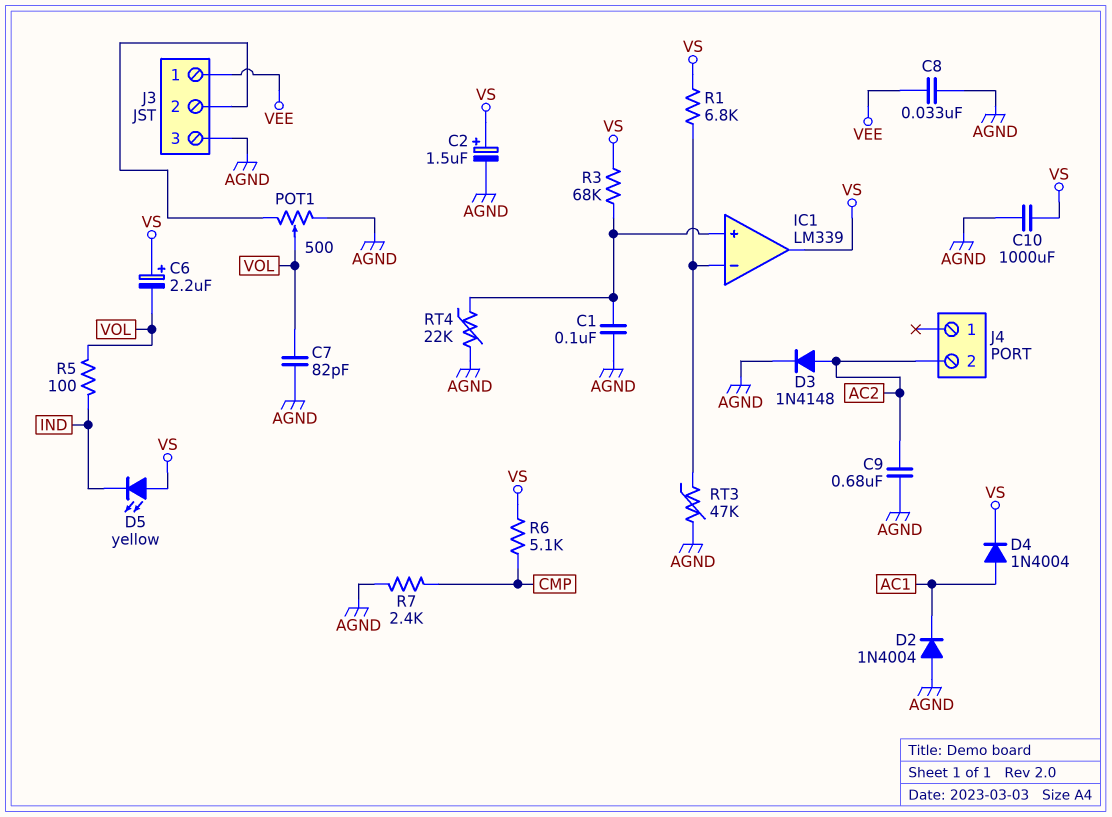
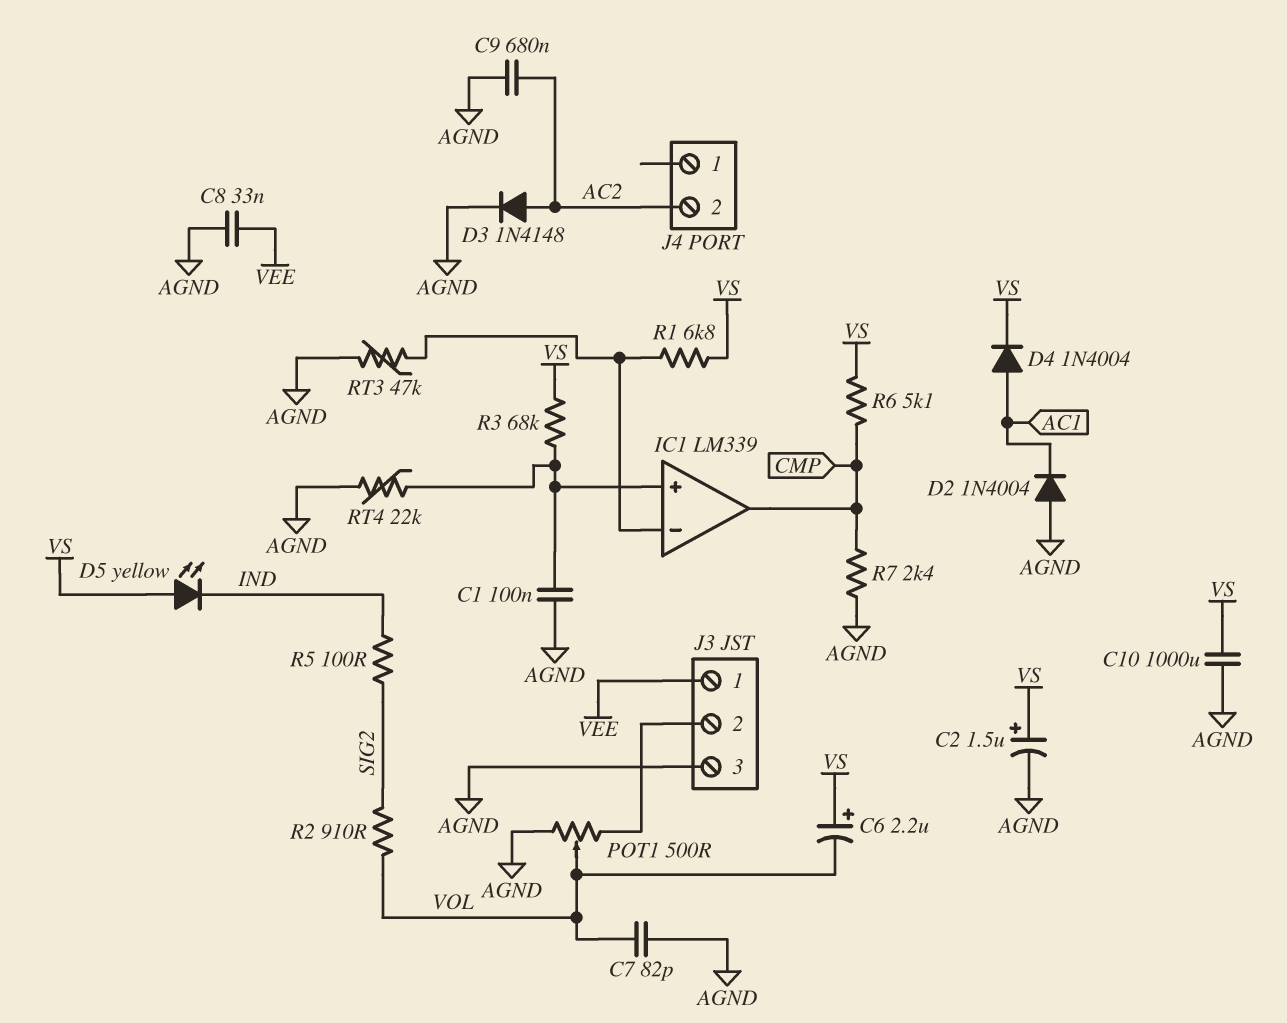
IC1 pin out: VS -> CMP
R2: none -> 910 (SIG2, VOL)
R5: 100 (IND, VOL) -> 100 (IND, SIG2)

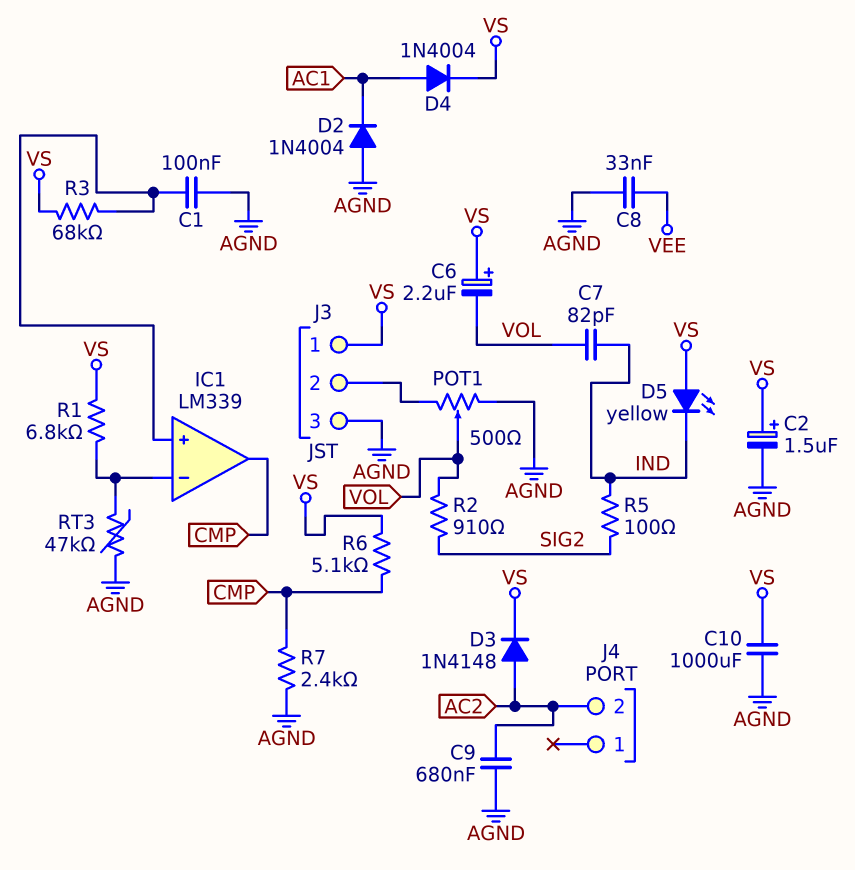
C7: 82pF (AGND, VOL) -> 82pF (IND, VOL)
D3: diode 1N4148 (A AC2, K AGND) -> diode 1N4148 (A AC2, K VS)
J3 pin 1: VEE -> VS
RT4: 22k (AGND, IC1/in+) -> none

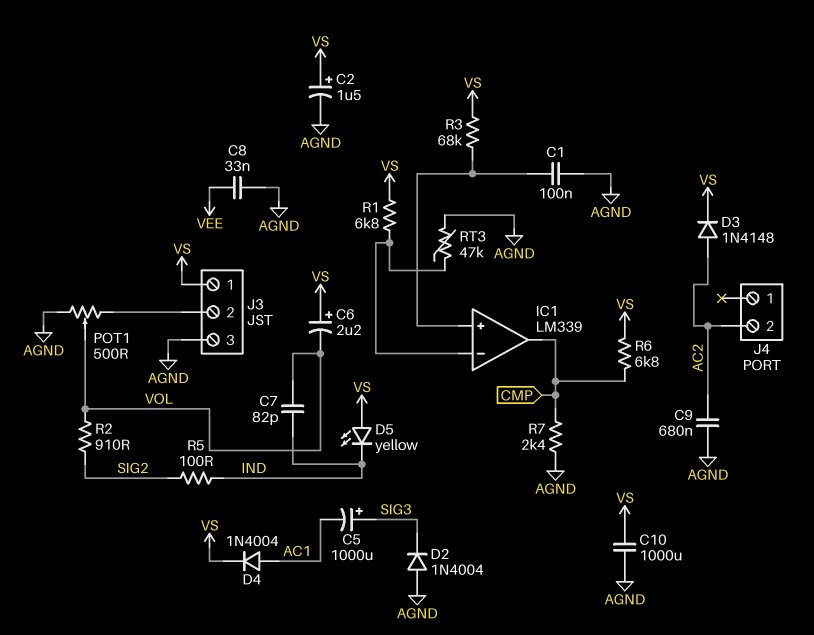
C5: none -> 1000uF (plus SIG3, minus AC1)
D2: diode 1N4004 (A AGND, K AC1) -> diode 1N4004 (A AGND, K SIG3)
R6: 5.1k (CMP, VS) -> 6.8k (CMP, VS)

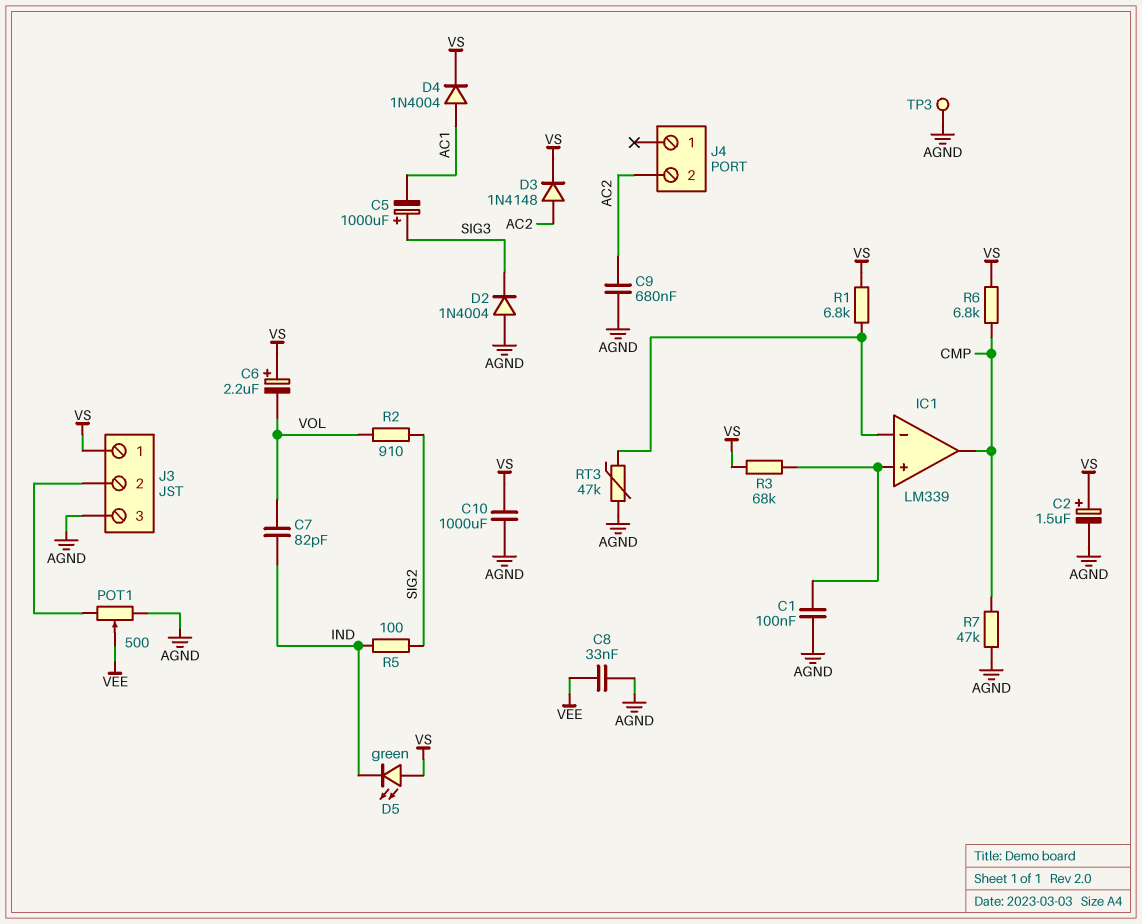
D5: LED yellow (A VS, K IND) -> LED green (A VS, K IND)
POT1: 500 (AGND, J3/2, wiper VOL) -> 500 (AGND, J3/2, wiper VEE)
R7: 2.4k (AGND, CMP) -> 47k (AGND, CMP)
TP3: none -> test point (AGND)

